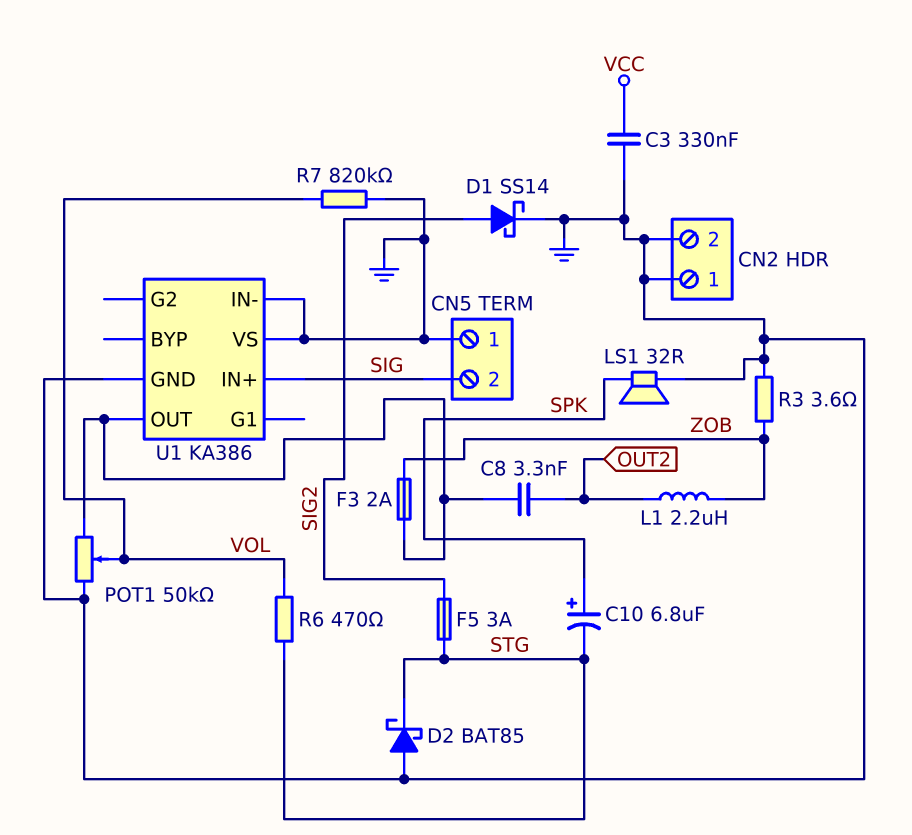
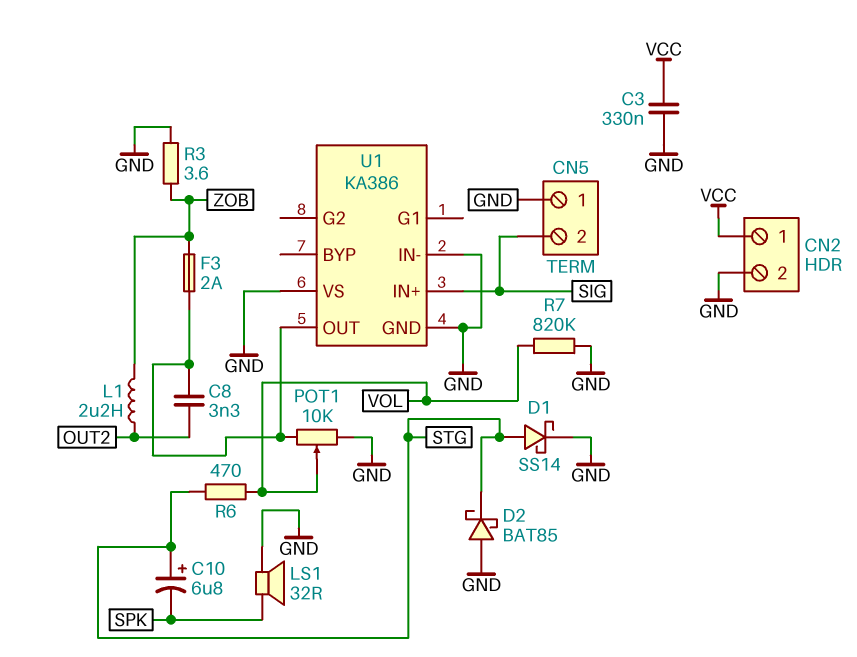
C10: 6.8uF (plus SPK, minus STG) -> 6.8uF (plus STG, minus SPK)
CN2 pin 1: GND -> VCC
D1: schottky SS14 (A SIG2, K GND) -> schottky SS14 (A STG, K GND)
F5: 3A (SIG2, STG) -> none
POT1: 50k (GND, U1/OUT, wiper VOL) -> 10k (GND, U1/OUT, wiper VOL)

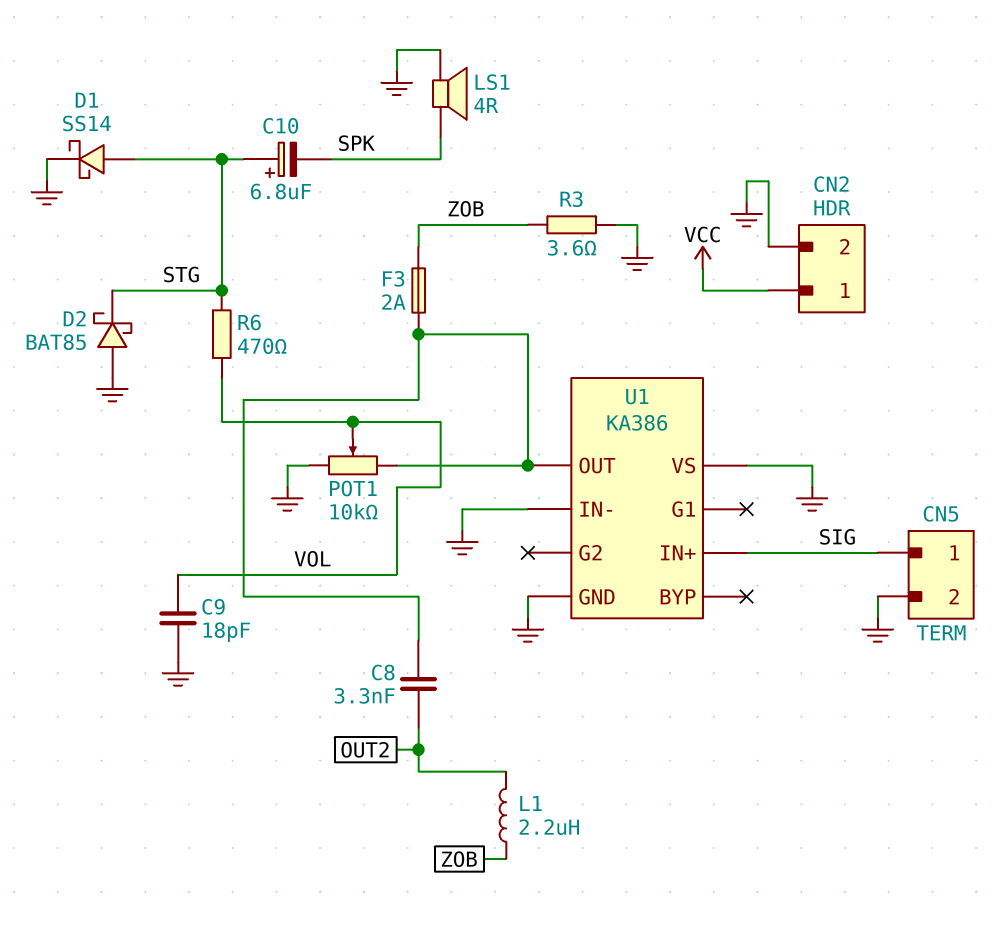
C3: 330nF (GND, VCC) -> none
C9: none -> 18pF (GND, VOL)
CN5 pin 1: GND -> SIG
CN5 pin 2: SIG -> GND
LS1: speaker 32R (GND, SPK) -> speaker 4R (GND, SPK)
R7: 820k (GND, VOL) -> none

